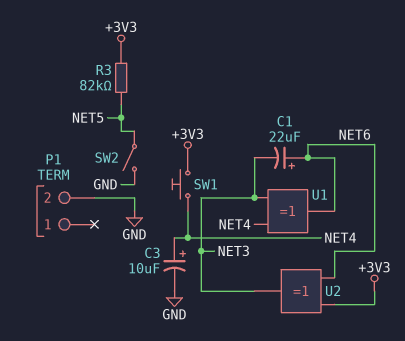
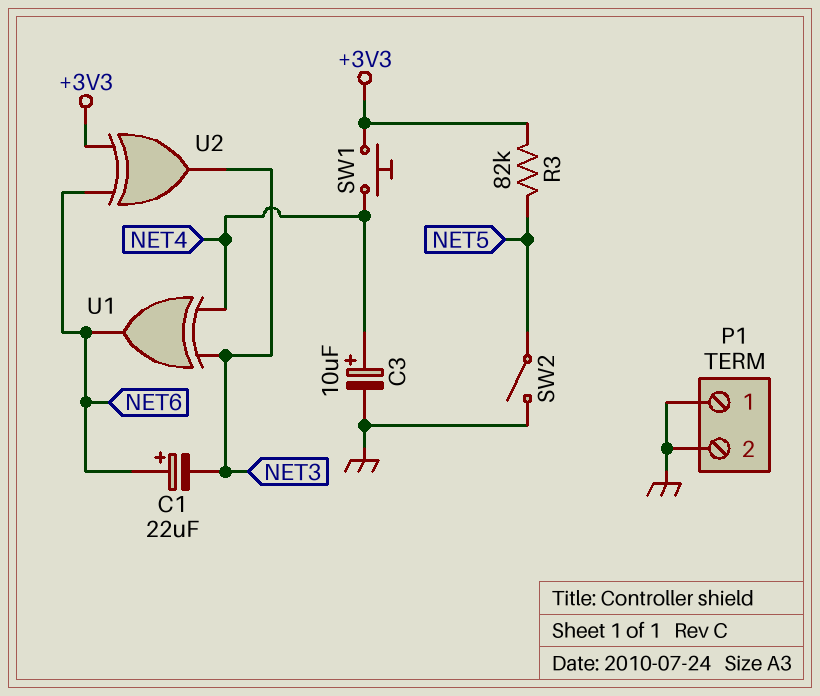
P1 pin 1: none -> GND

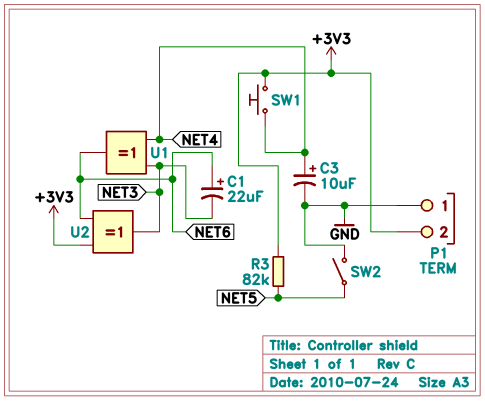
P1 pin 2: GND -> +3V3

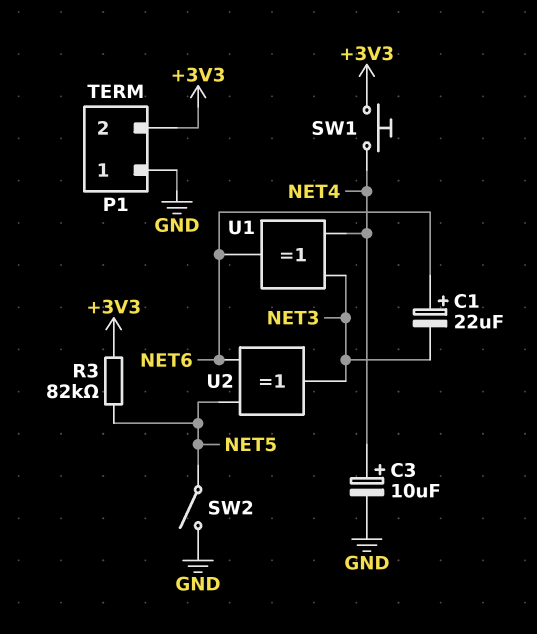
U2: XOR (in +3V3, in NET6, out NET3) -> XOR (in NET5, in NET6, out NET3)

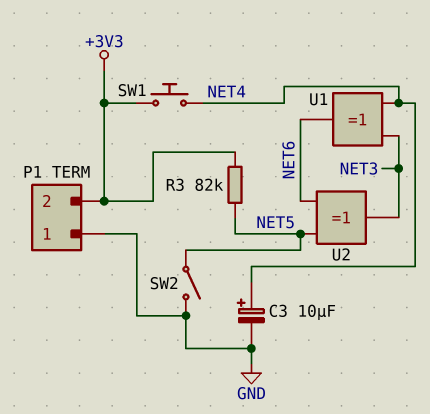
C1: 22uF (plus NET6, minus NET3) -> none

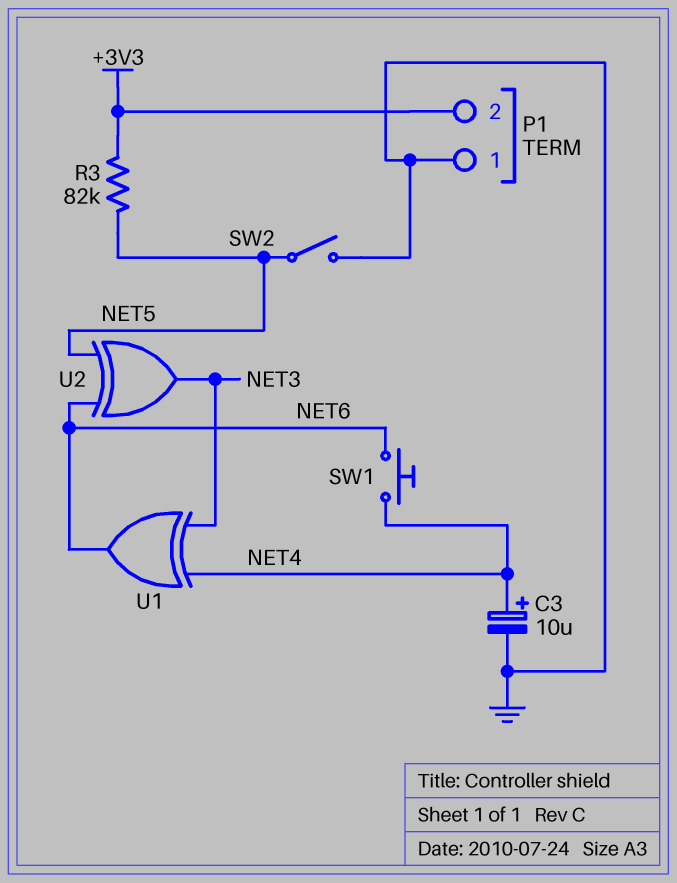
SW1: button (+3V3, NET4) -> button (NET4, NET6)

